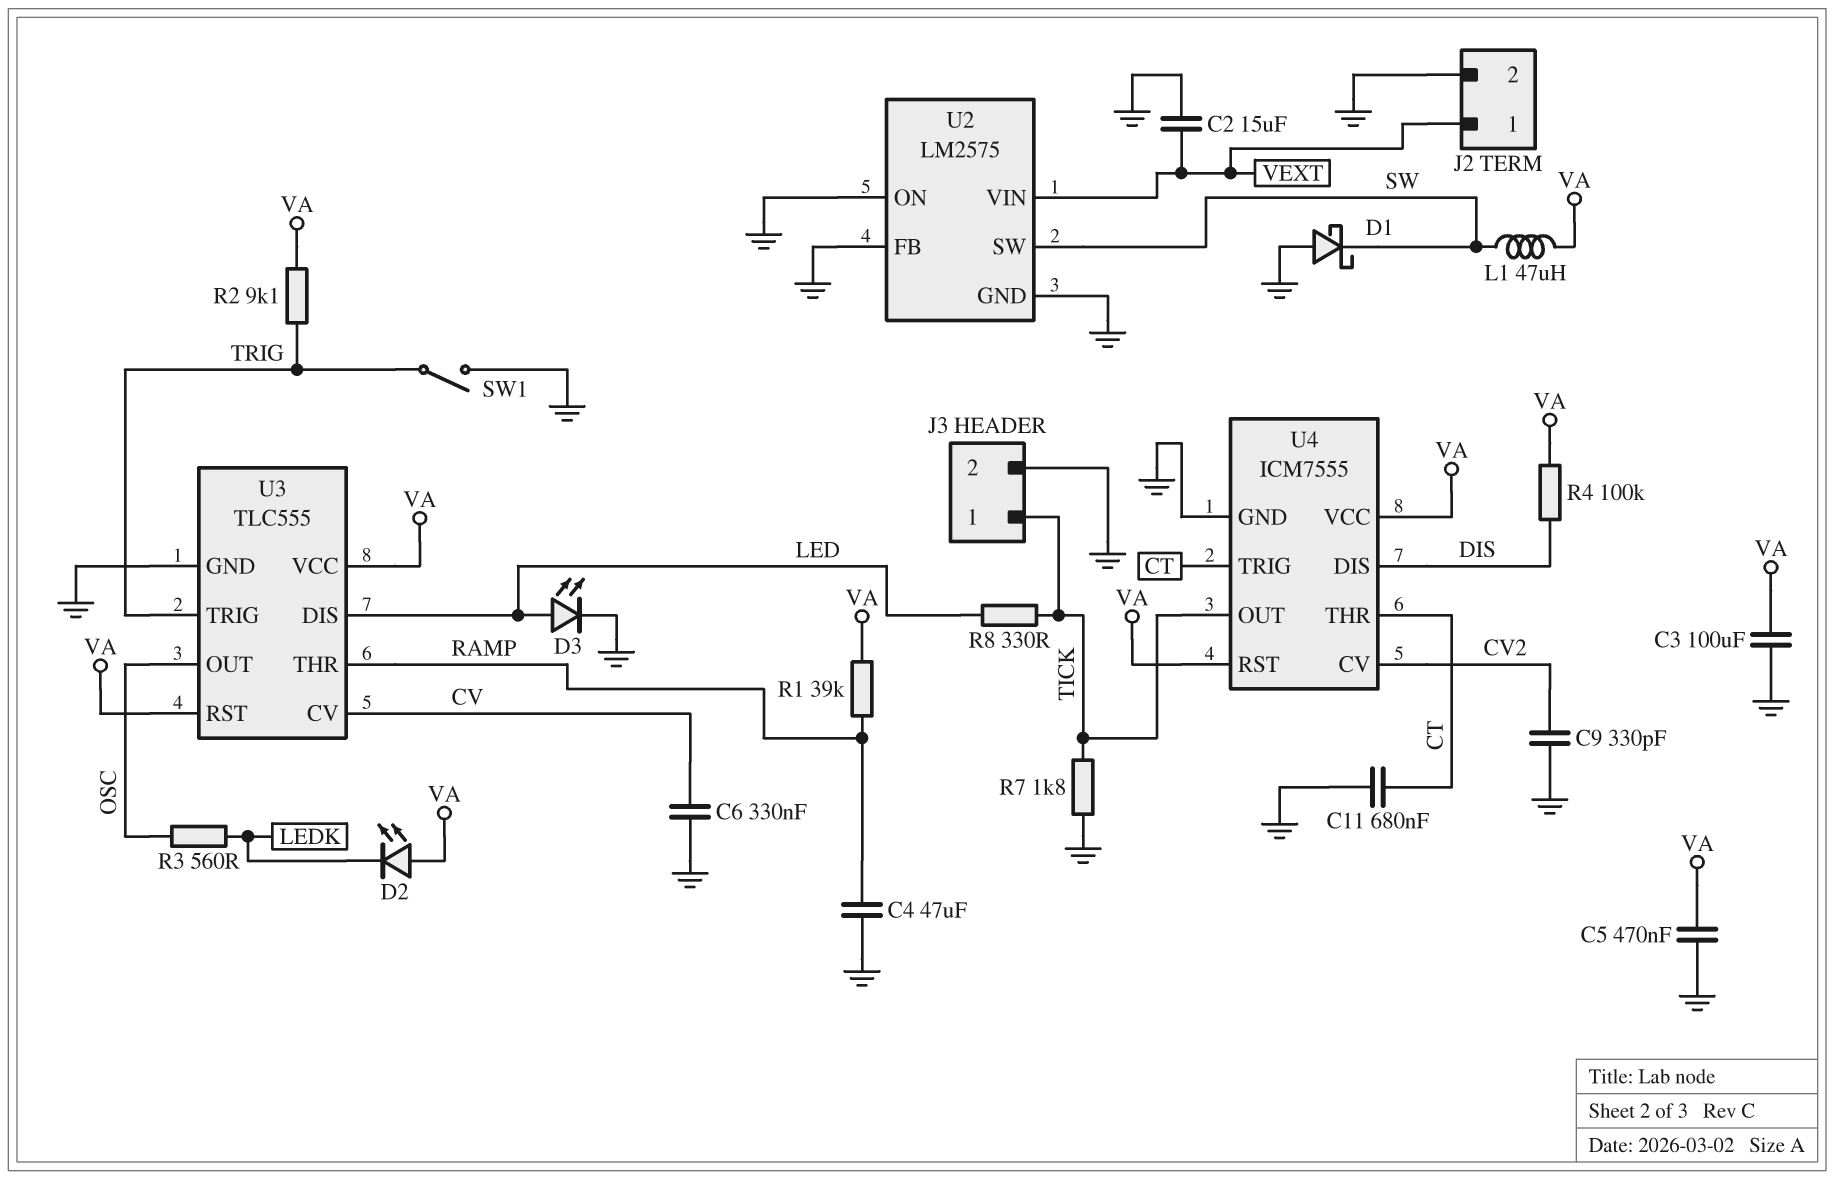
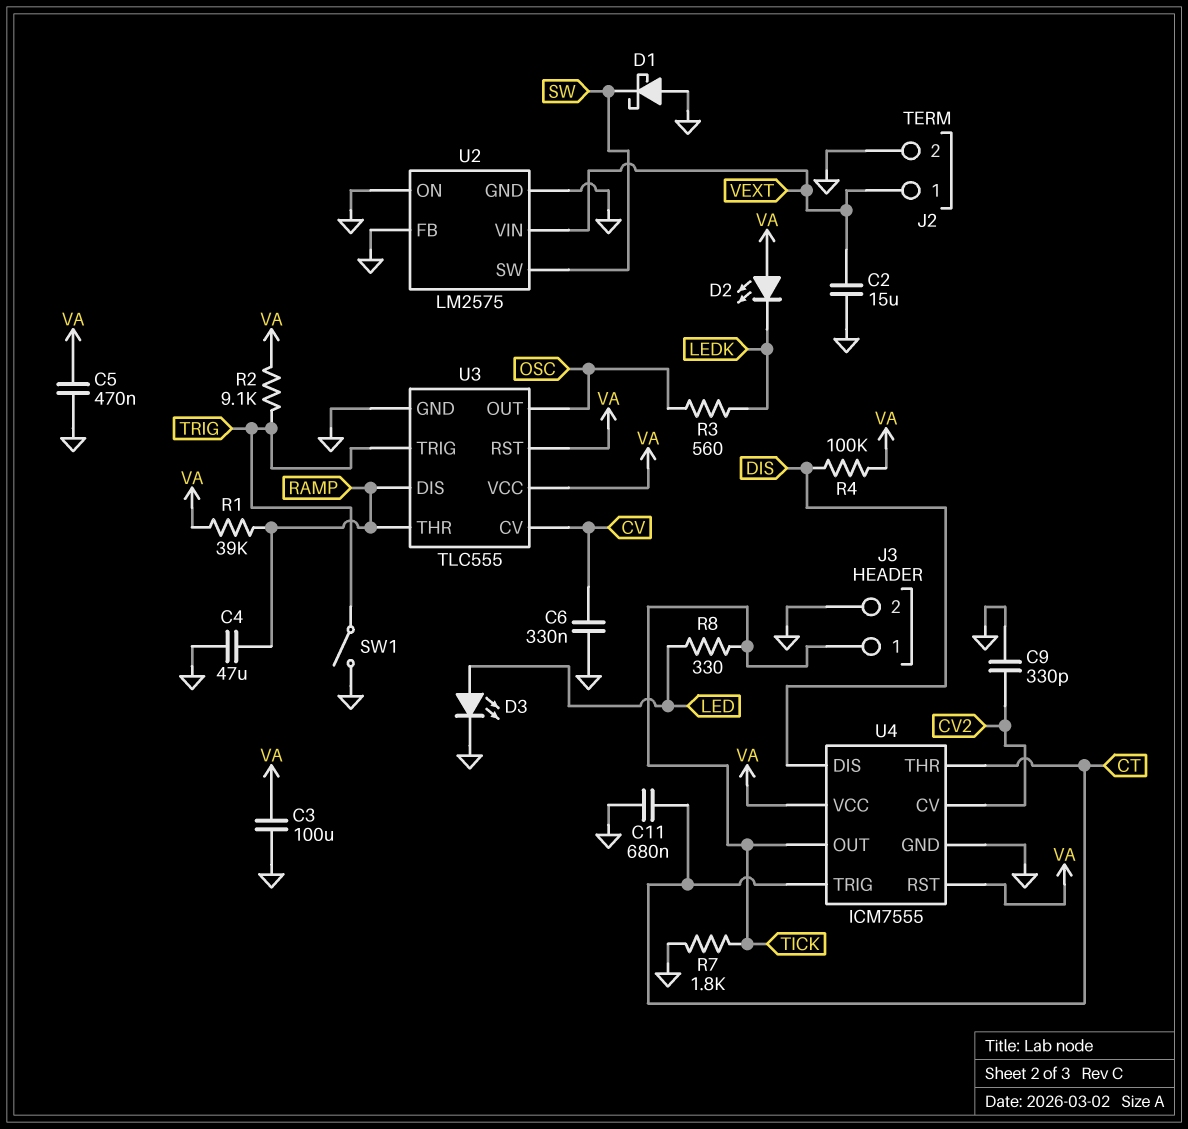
L1: 47uH (SW, VA) -> none
U3 pin DIS: LED -> RAMP

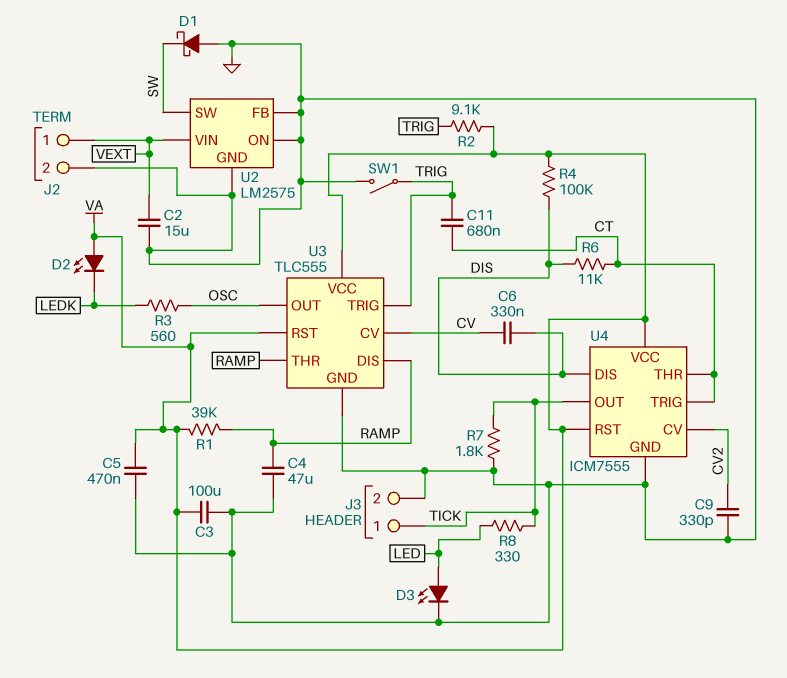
C6: 330nF (CV, GND) -> 330nF (CV, DIS)
C11: 680nF (CT, GND) -> 680nF (CT, TRIG)
R6: none -> 11k (CT, DIS)

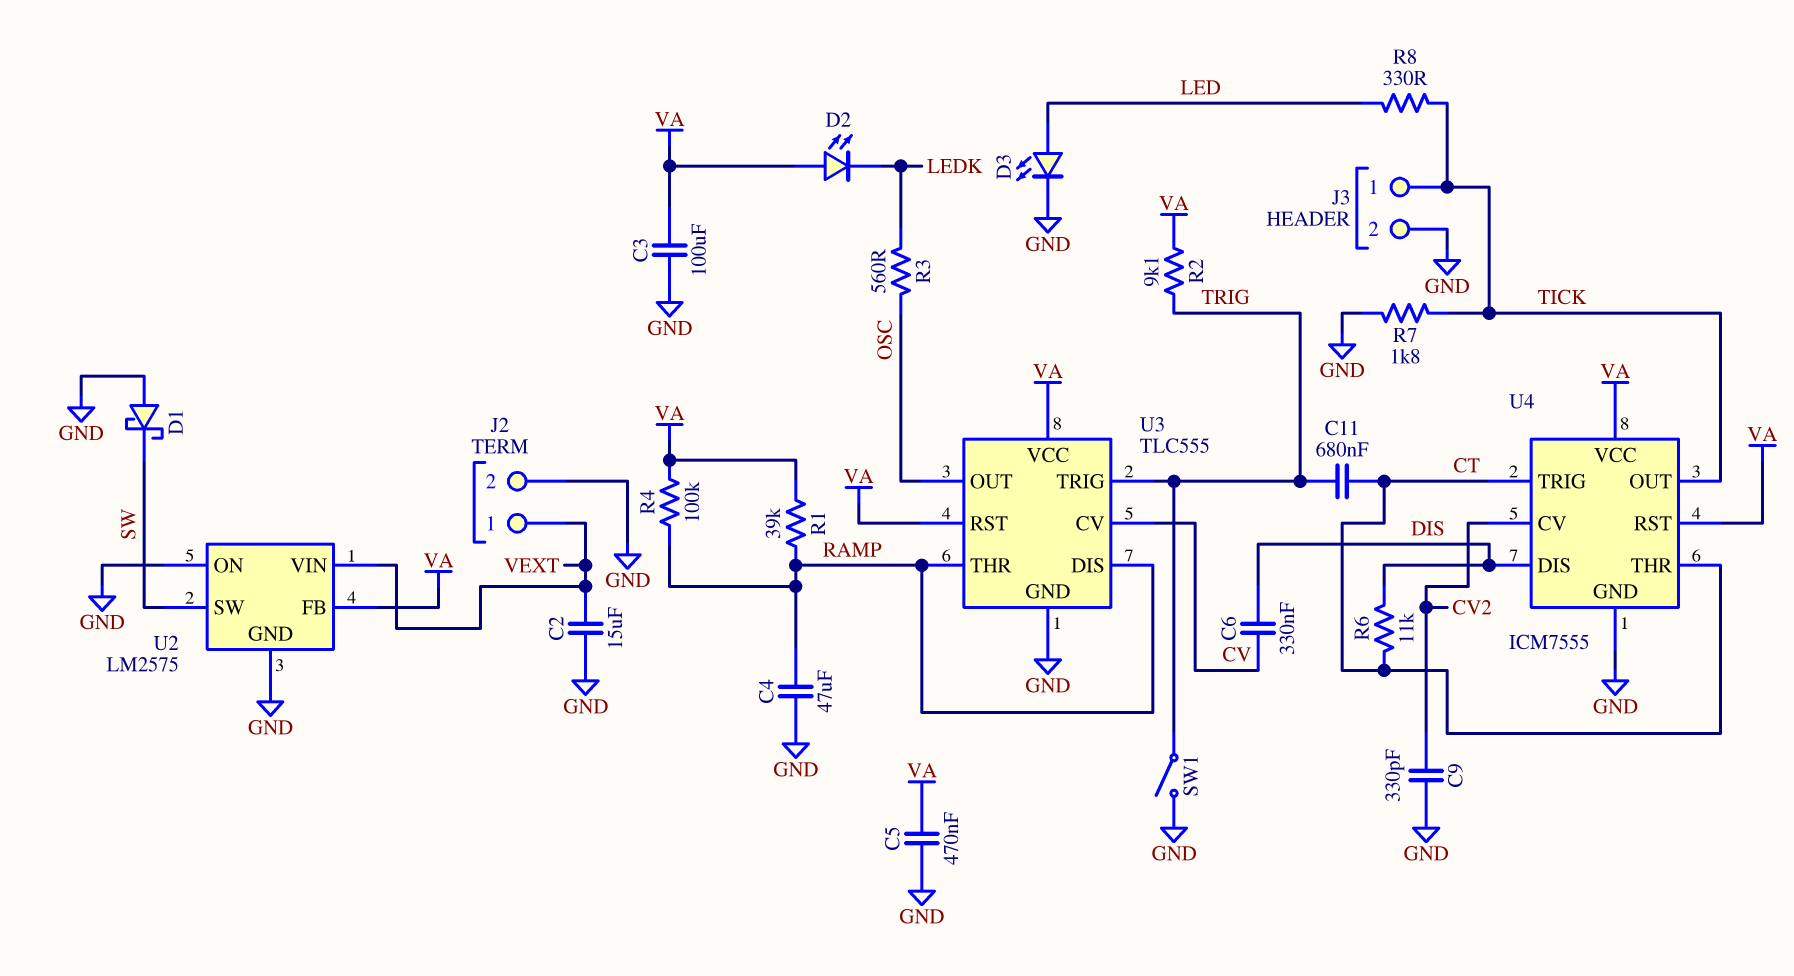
R4: 100k (DIS, VA) -> 100k (RAMP, VA)
U2 pin FB: GND -> VA

